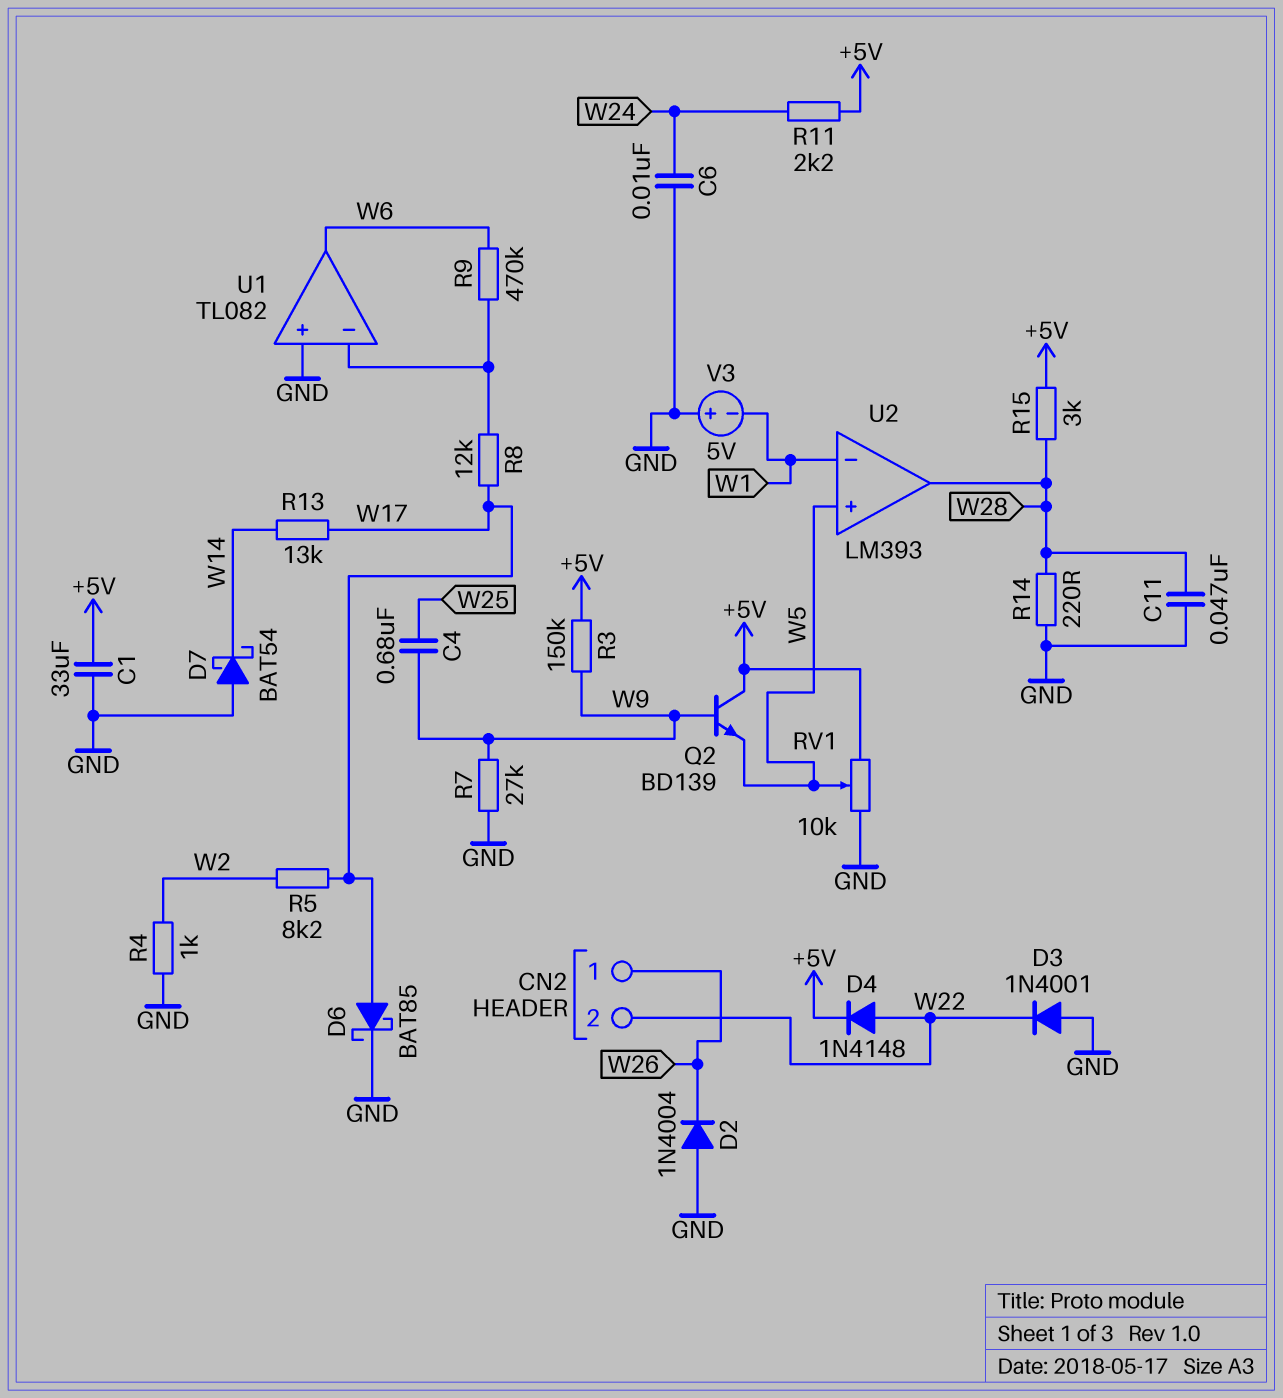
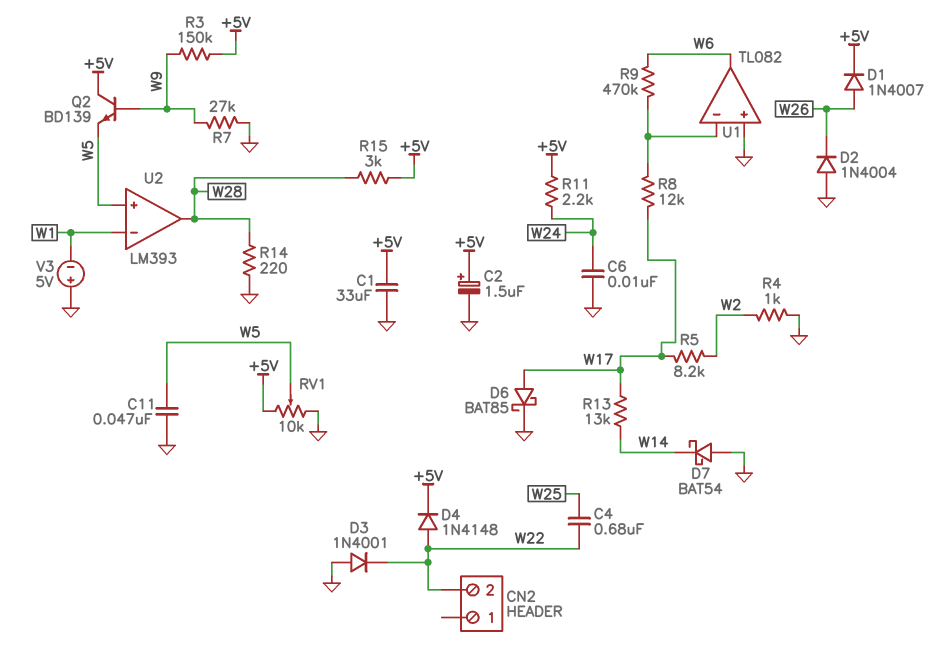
C2: none -> 1.5uF (plus +5V, minus GND)
C4: 680nF (W9, W25) -> 680nF (W22, W25)
C11: 47nF (GND, W28) -> 47nF (GND, W5)
CN2 pin 1: W26 -> none
D1: none -> diode 1N4007 (A W26, K +5V)

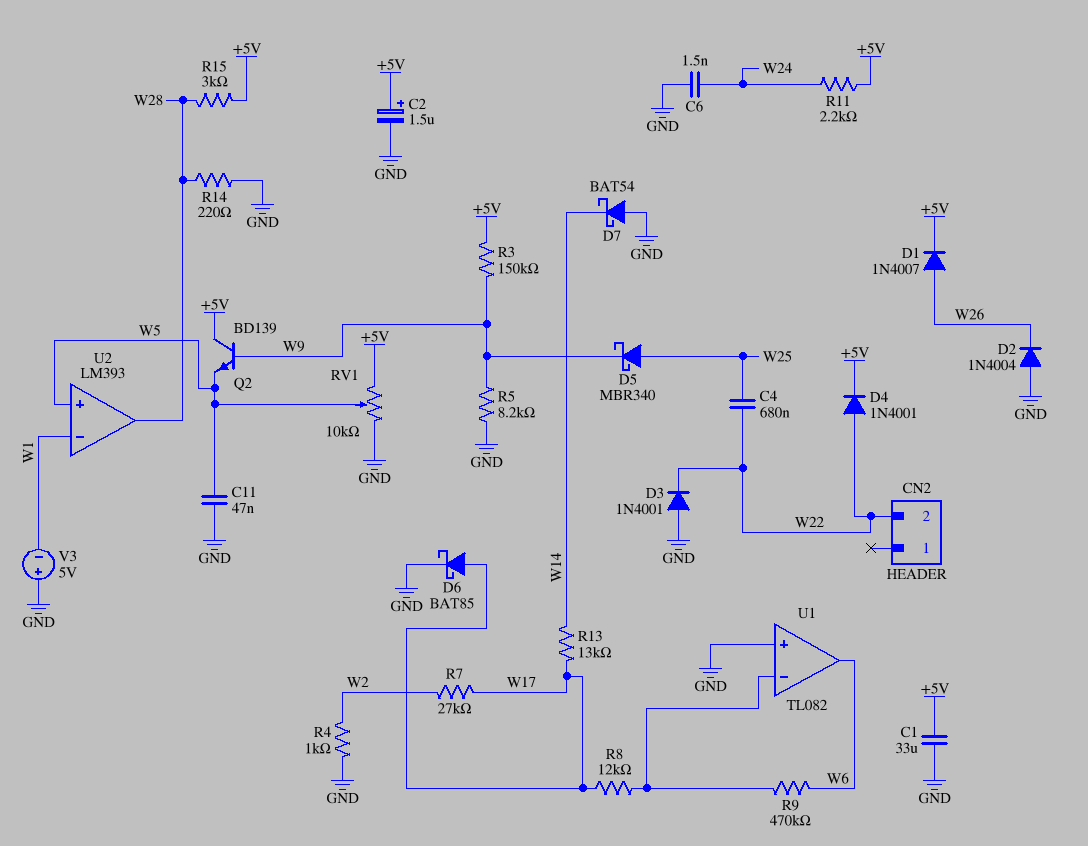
C6: 10nF (GND, W24) -> 1.5nF (GND, W24)
D4: diode 1N4148 (A W22, K +5V) -> diode 1N4001 (A W22, K +5V)
D5: none -> schottky MBR340 (A W25, K W9)
R5: 8.2k (W2, W17) -> 8.2k (GND, W9)
R7: 27k (GND, W9) -> 27k (W2, W17)

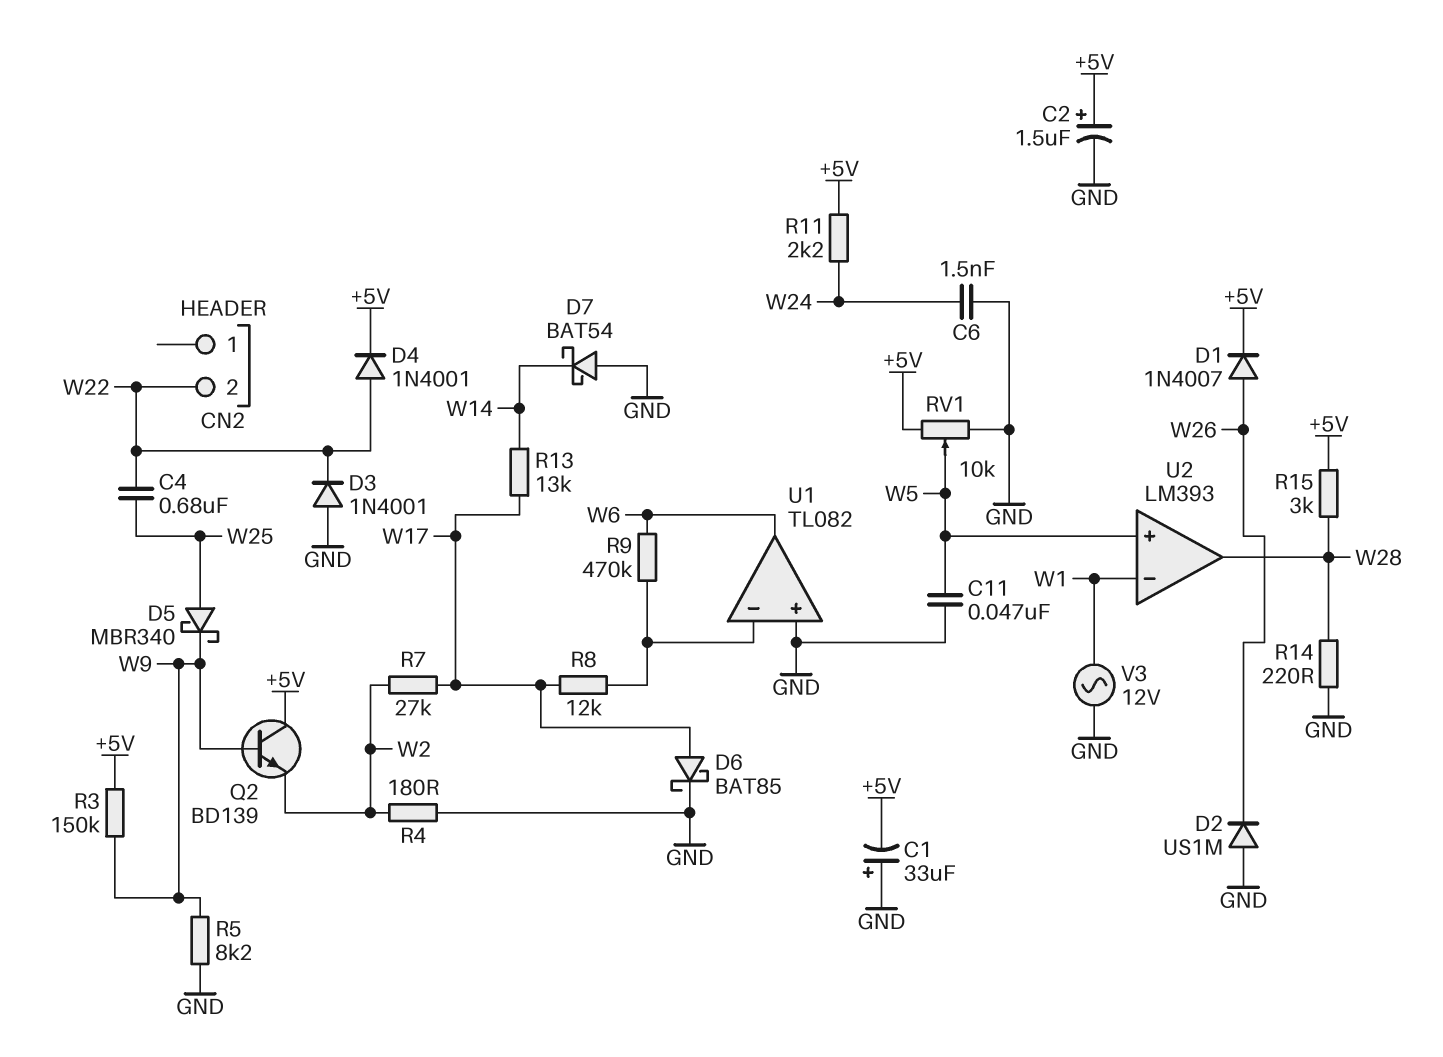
C1: 33uF (+5V, GND) -> 33uF (plus GND, minus +5V)
D2: diode 1N4004 (A GND, K W26) -> diode US1M (A GND, K W26)
Q2: NPN BD139 (B W9, C +5V, E W5) -> NPN BD139 (B W9, C +5V, E W2)
R4: 1k (GND, W2) -> 180 (GND, W2)
V3: 5V (plus GND, minus W1) -> AC 12V (GND, W1)

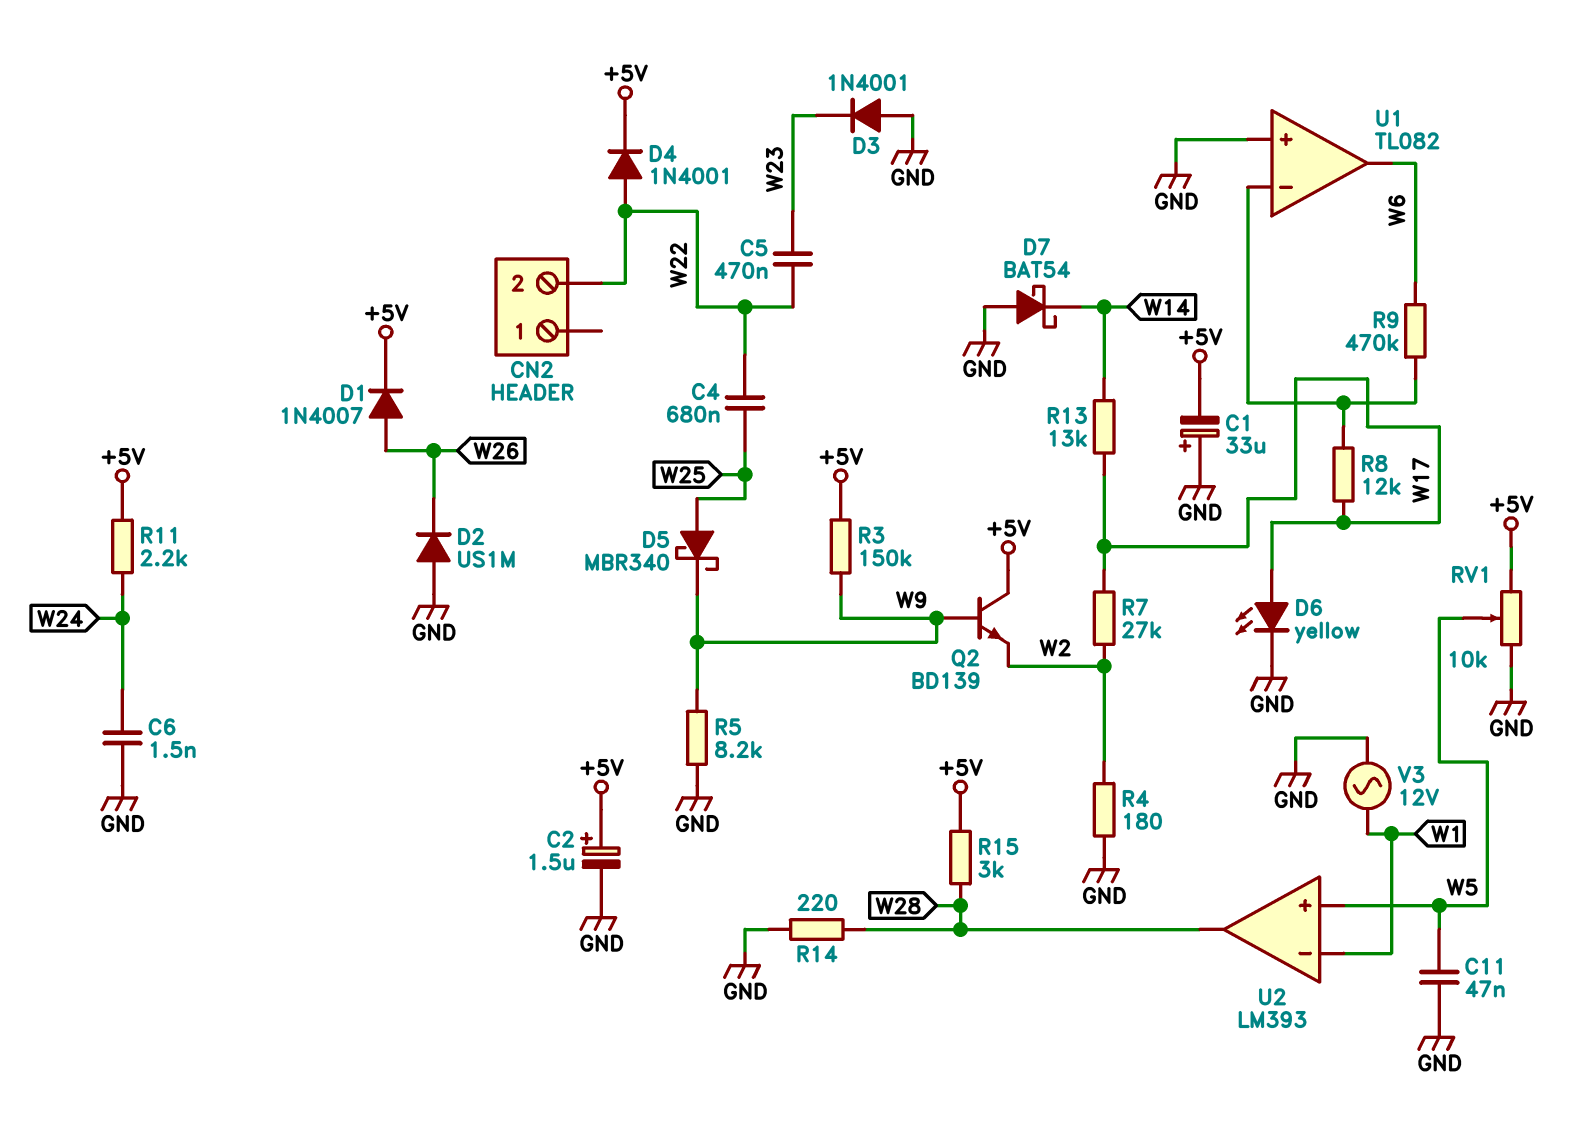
C5: none -> 470nF (W22, W23)
D3: diode 1N4001 (A GND, K W22) -> diode 1N4001 (A GND, K W23)
D6: schottky BAT85 (A W17, K GND) -> LED yellow (A W17, K GND)

